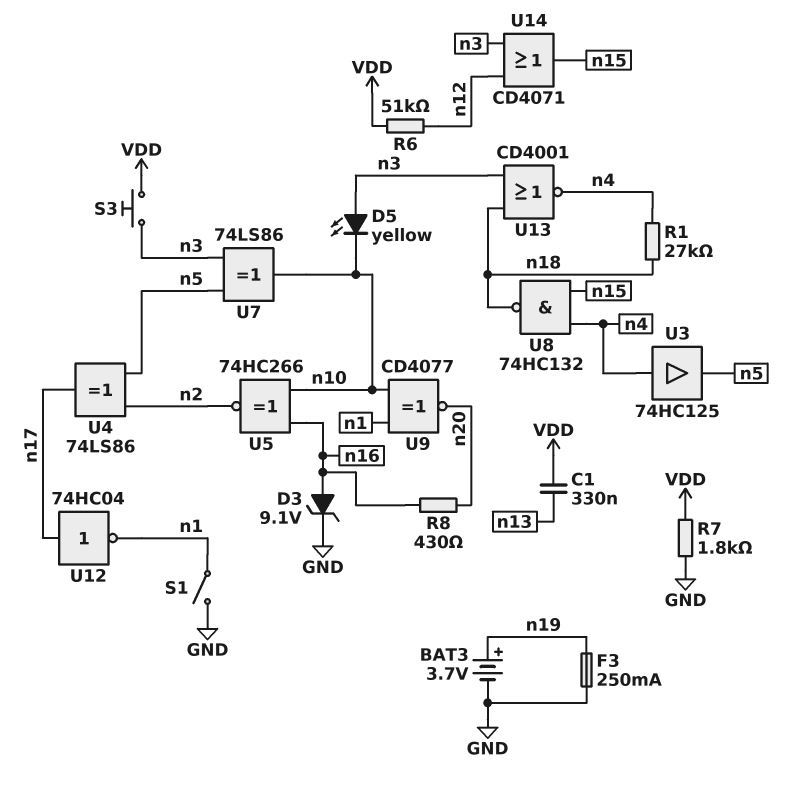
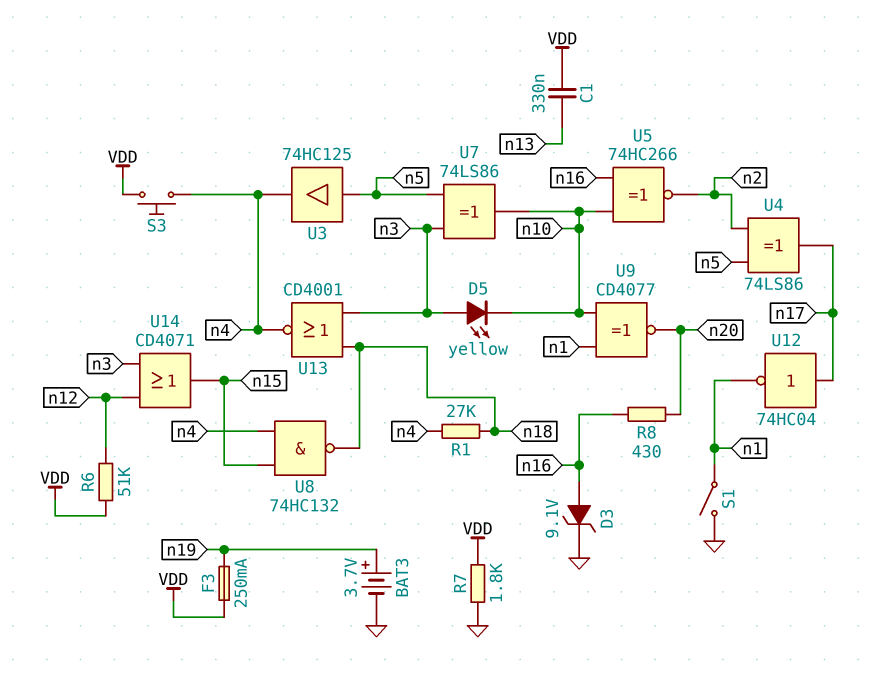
F3: 250mA (GND, n19) -> 250mA (VDD, n19)
S3: button (VDD, n3) -> button (VDD, n4)
U3: buffer 74HC125 (in n4, out n5) -> buffer 74HC125 (in n5, out n4)

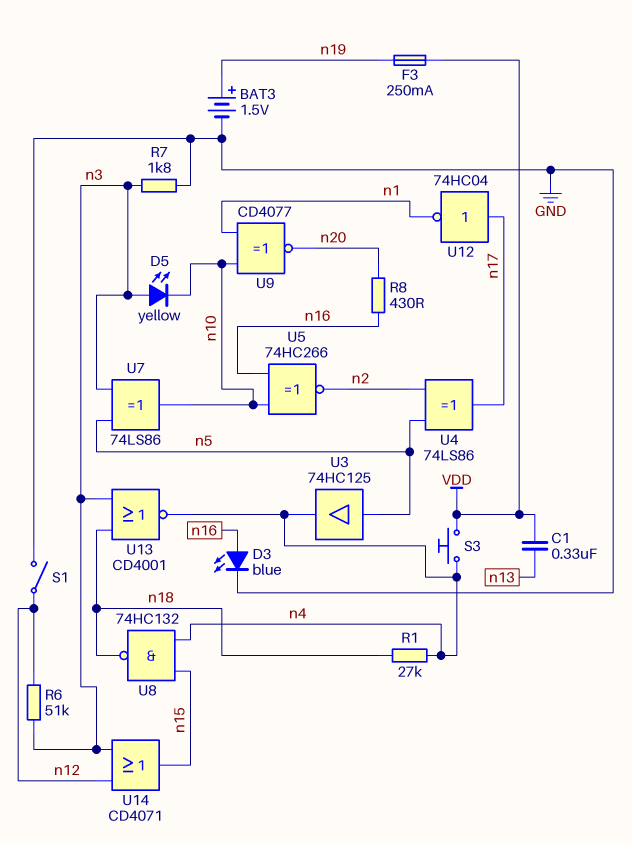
BAT3: 3.7V (plus n19, minus GND) -> 1.5V (plus n19, minus GND)
D3: zener 9.1V (A n16, K GND) -> LED blue (A n16, K GND)
R6: 51k (VDD, n12) -> 51k (n3, n12)
R7: 1.8k (GND, VDD) -> 1.8k (GND, n3)
S1: switch (GND, n1) -> switch (GND, n12)

